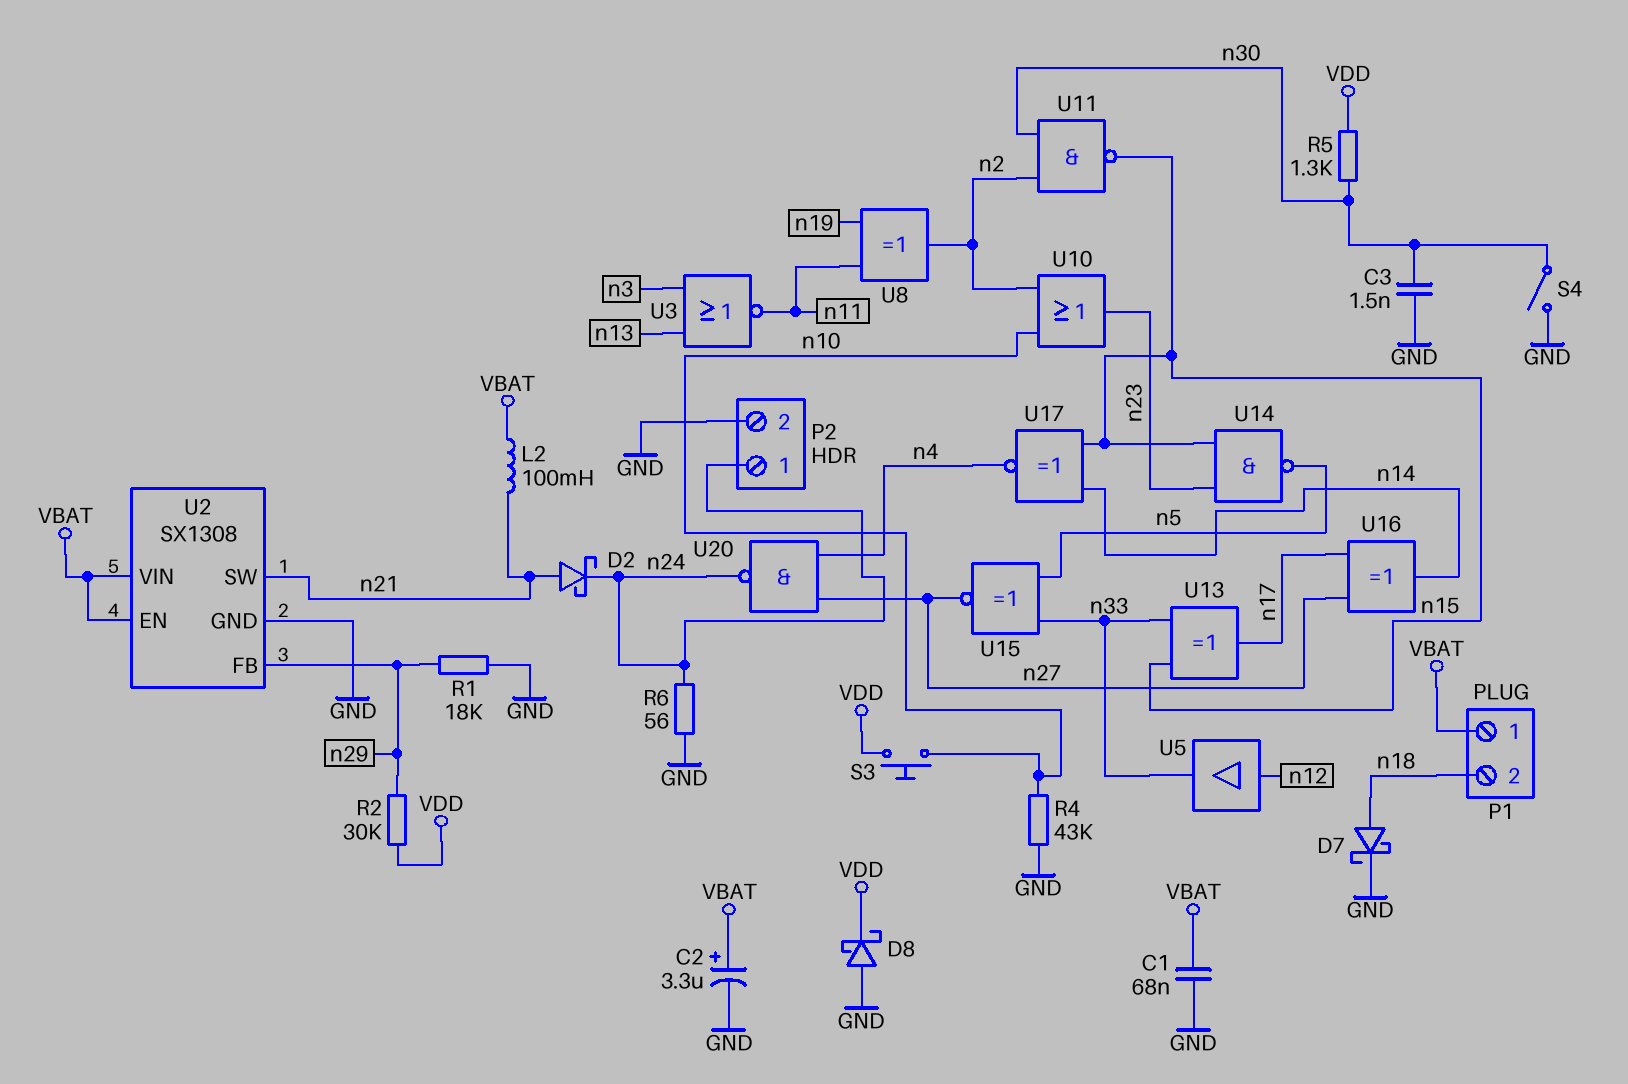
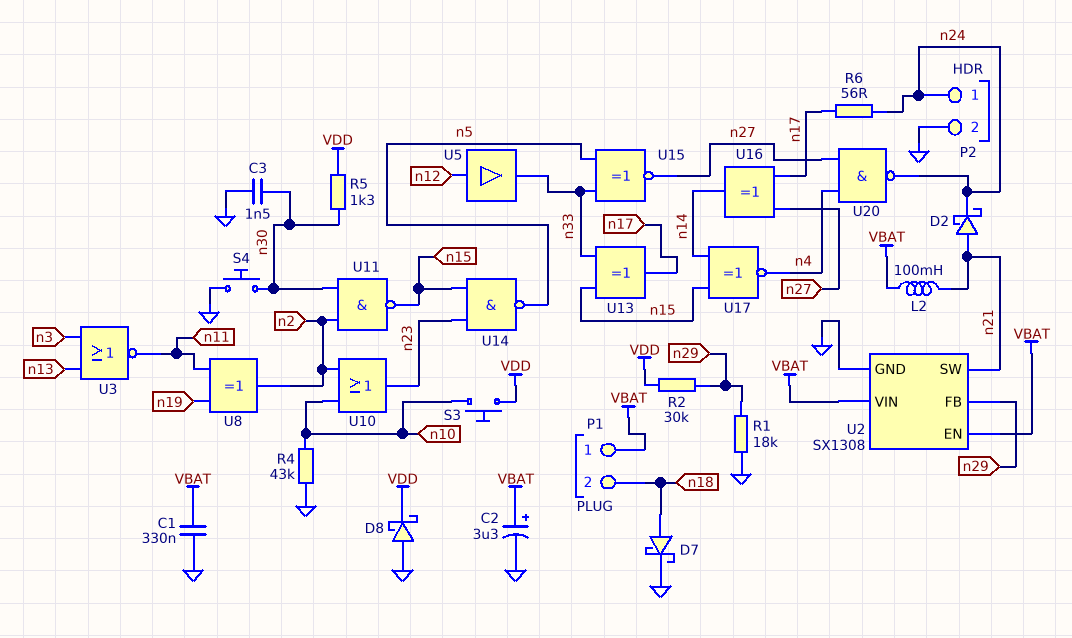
C1: 68nF (GND, VBAT) -> 330nF (GND, VBAT)
R6: 56 (GND, n24) -> 56 (n17, n24)
S4: switch (GND, n30) -> button (GND, n30)

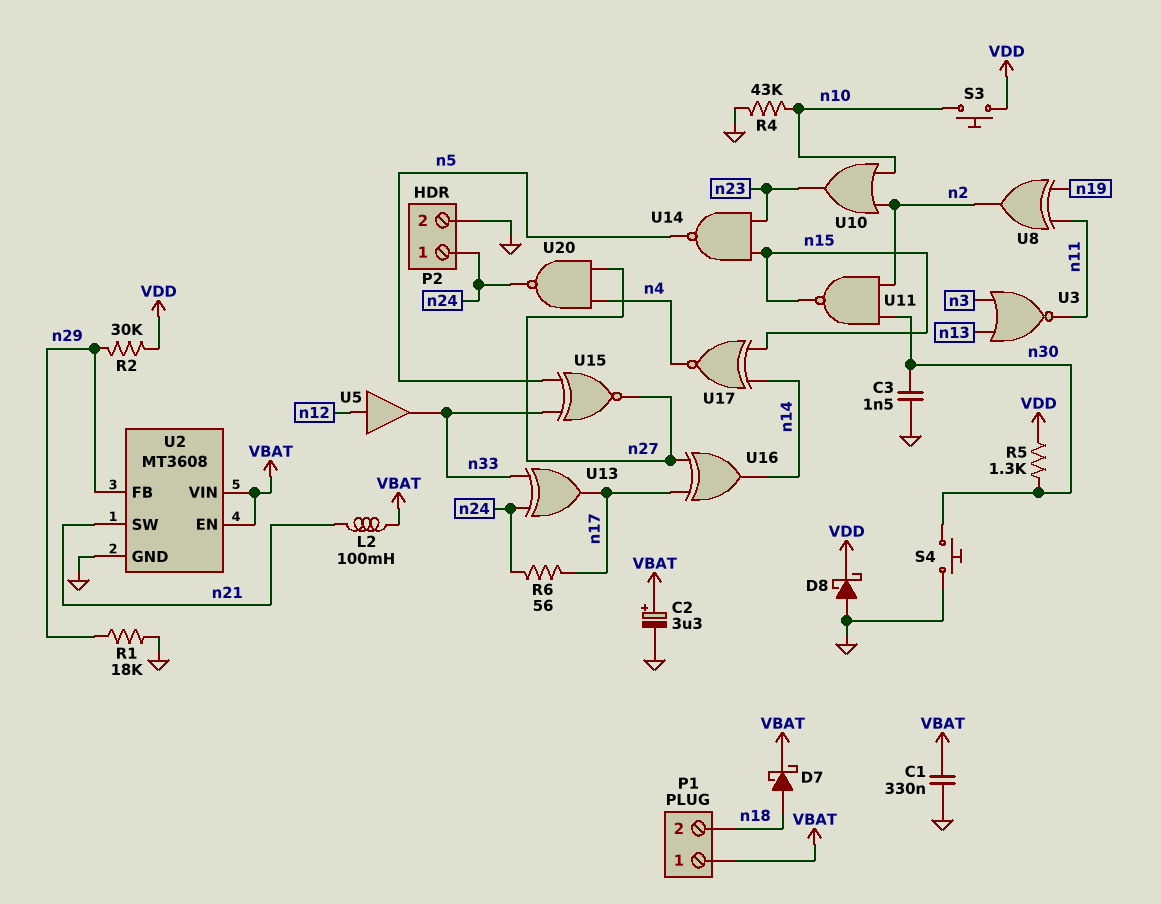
D2: schottky (A n21, K n24) -> none
D7: schottky (A n18, K GND) -> schottky (A n18, K VBAT)
U2: SX1308 -> MT3608
U13: XOR (in n15, in n33, out n17) -> XOR (in n24, in n33, out n17)

